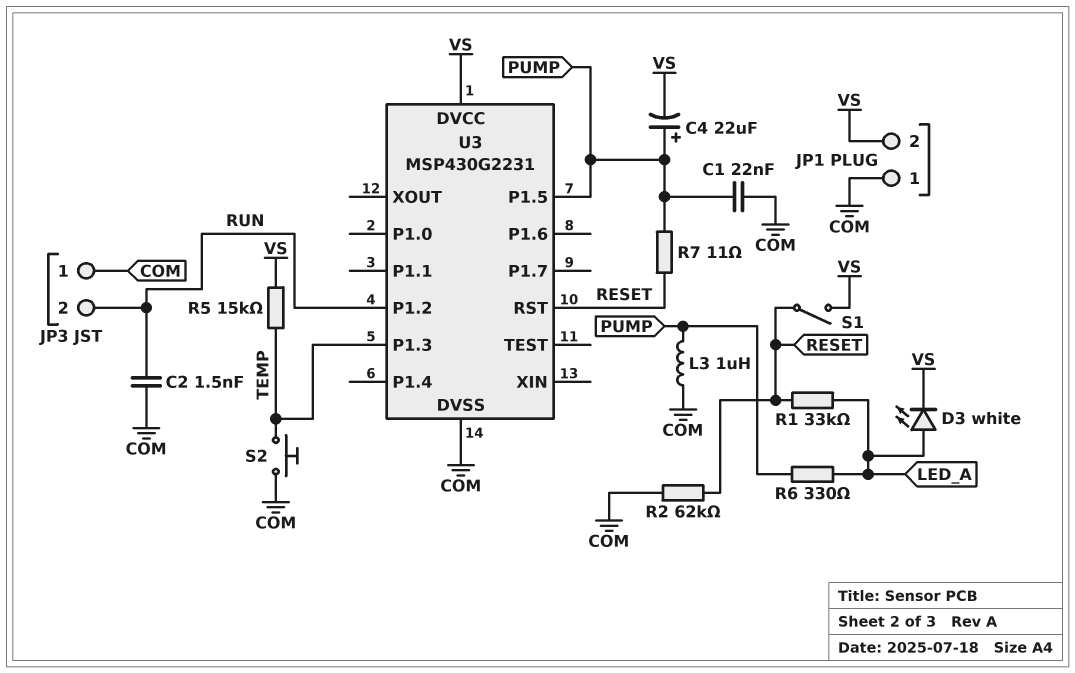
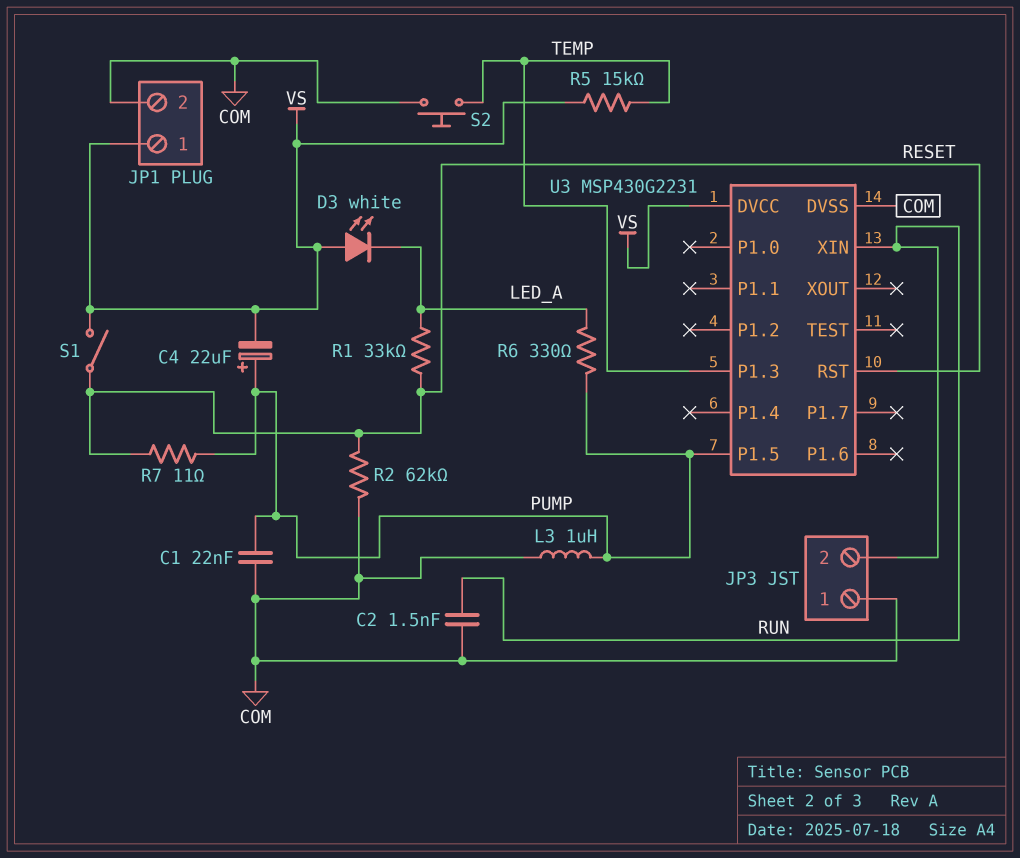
D3: LED white (A LED_A, K VS) -> LED white (A VS, K LED_A)
JP1 pin 1: COM -> VS
JP1 pin 2: VS -> COM
U3 pin P1.2: RUN -> none
U3 pin XIN: none -> RUN

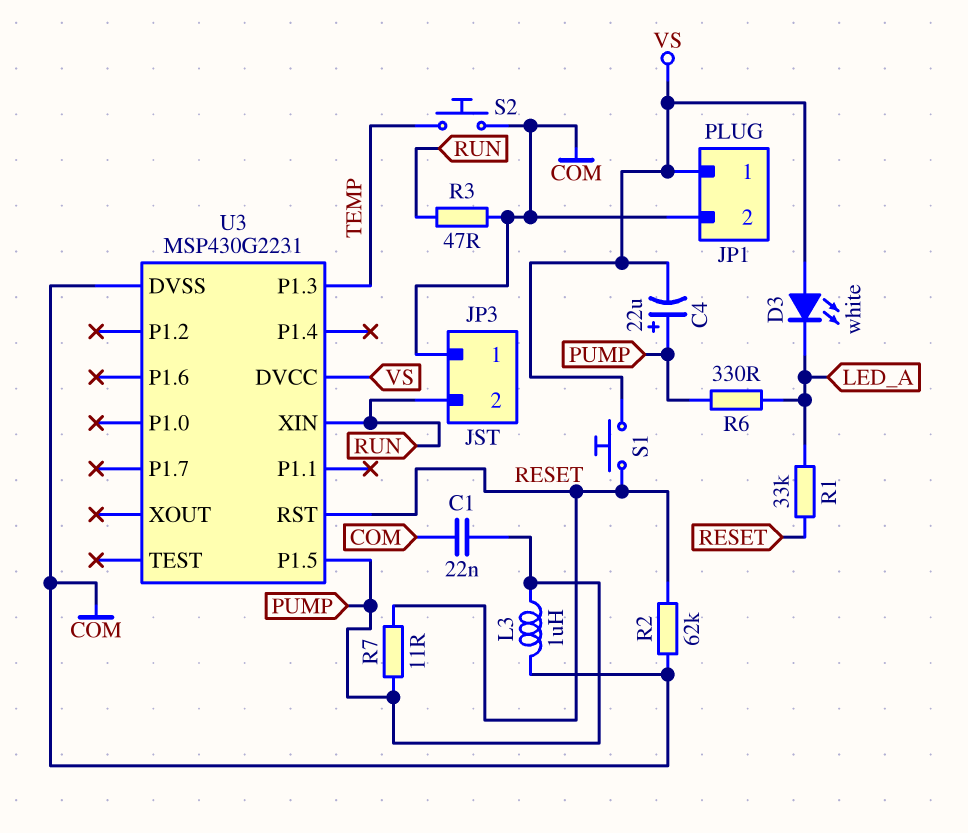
C2: 1.5nF (COM, RUN) -> none
R3: none -> 47 (COM, RUN)
R5: 15k (TEMP, VS) -> none
S1: switch (RESET, VS) -> button (RESET, VS)

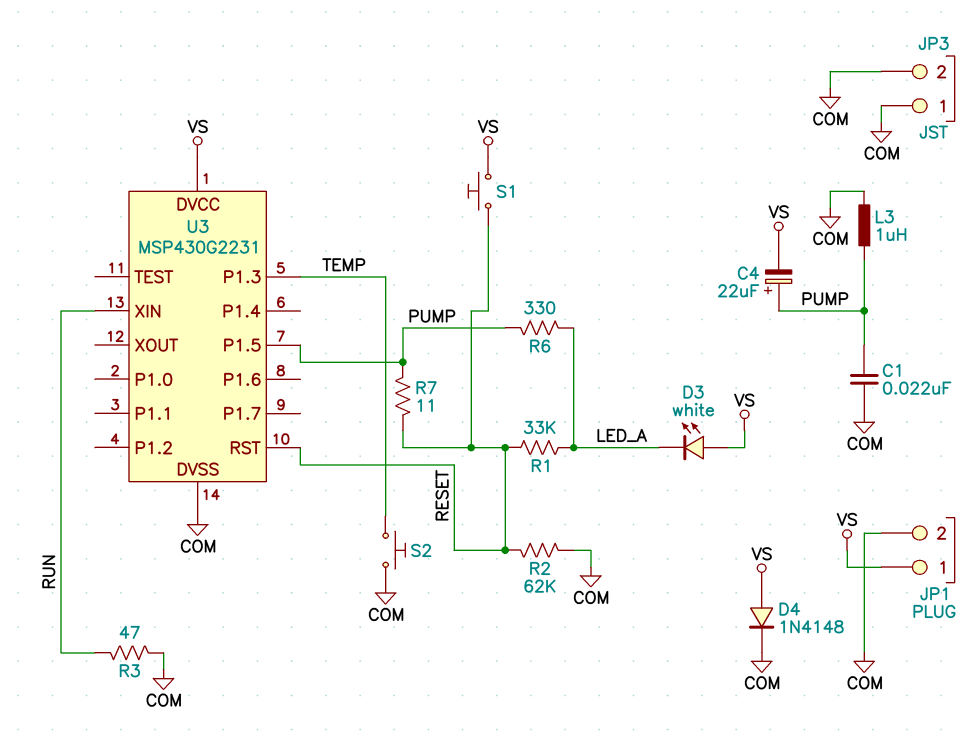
D4: none -> diode 1N4148 (A VS, K COM)
JP3 pin 2: RUN -> COM

